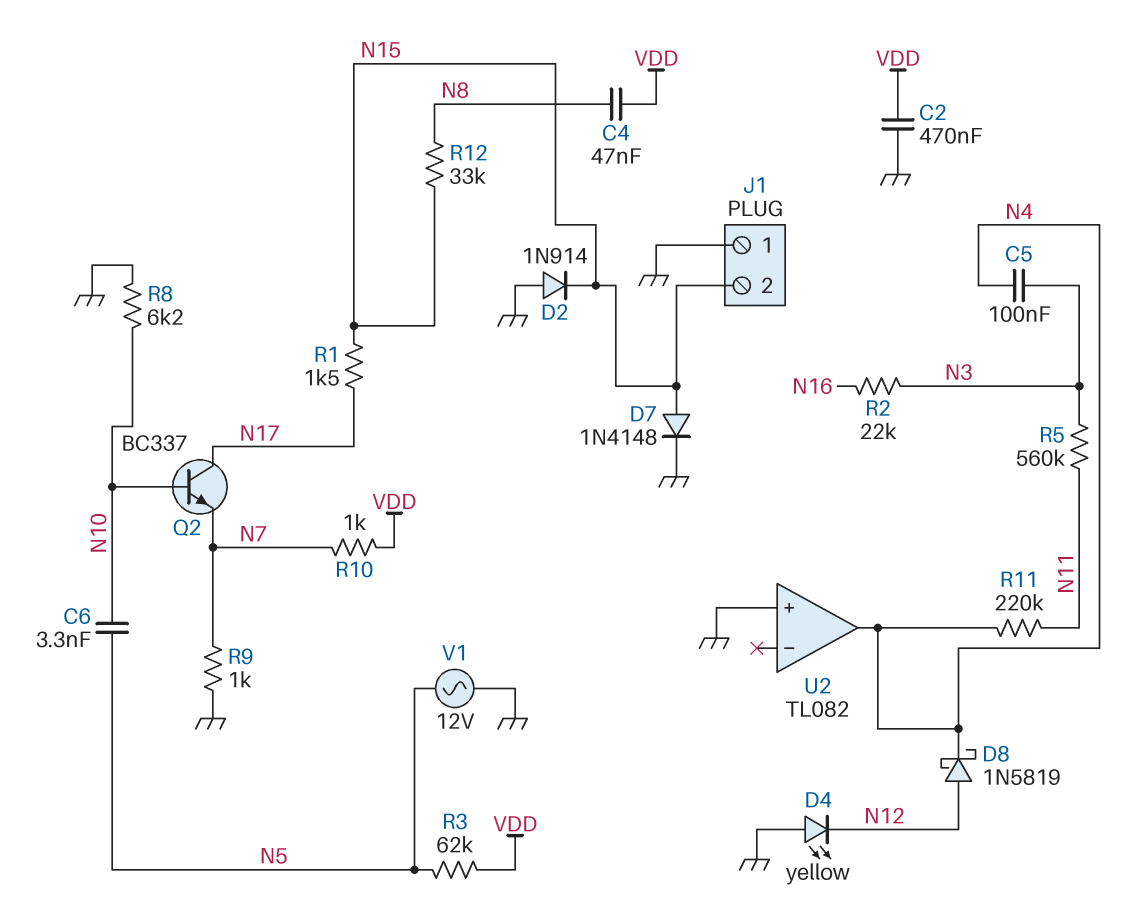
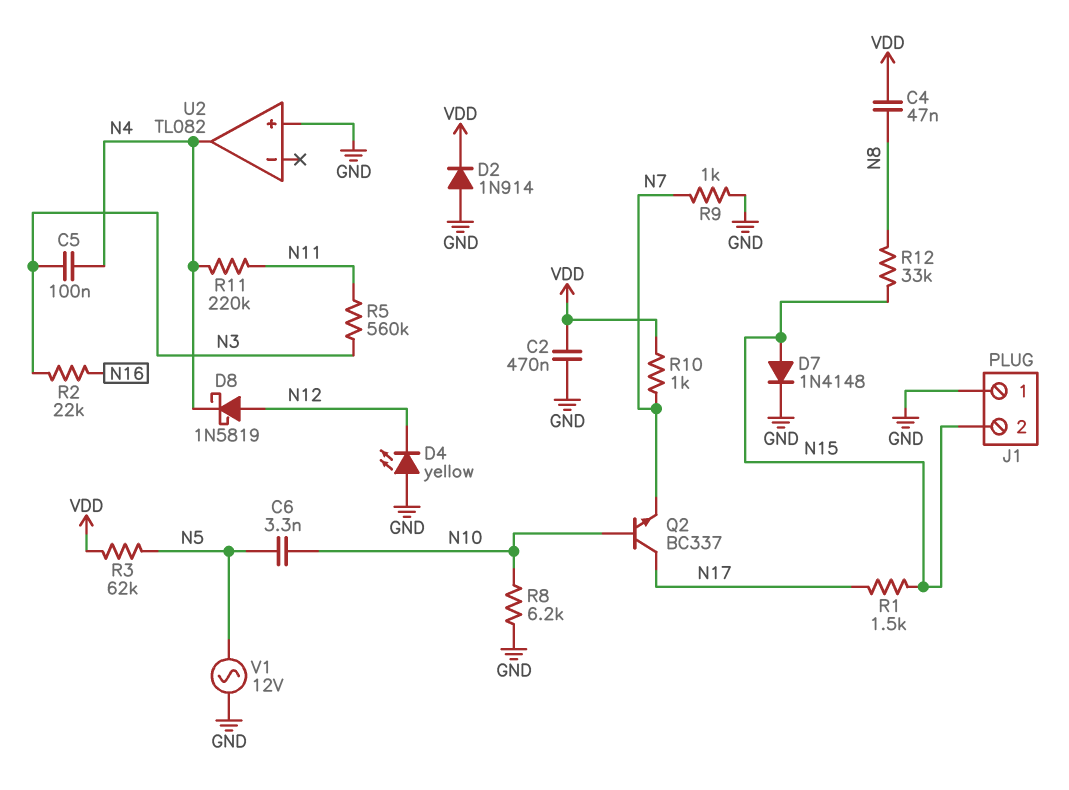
D2: diode 1N914 (A GND, K N15) -> diode 1N914 (A GND, K VDD)

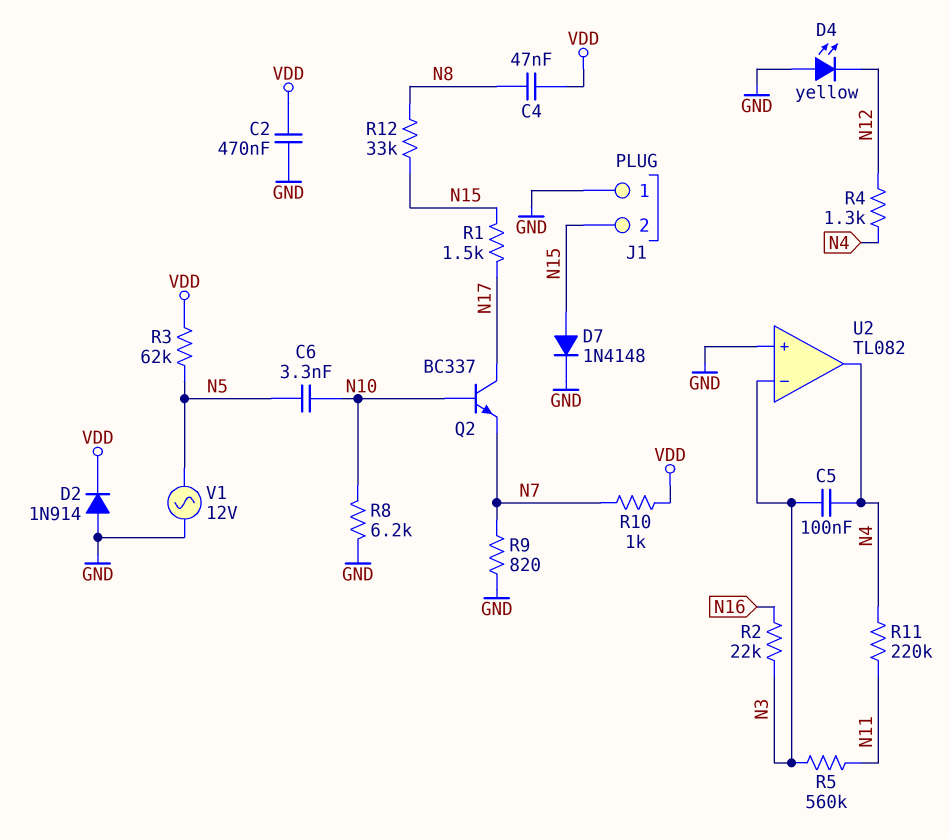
D8: schottky 1N5819 (A N12, K N4) -> none
R4: none -> 1.3k (N4, N12)
R9: 1k (GND, N7) -> 820 (GND, N7)
U2 pin in-: none -> N3

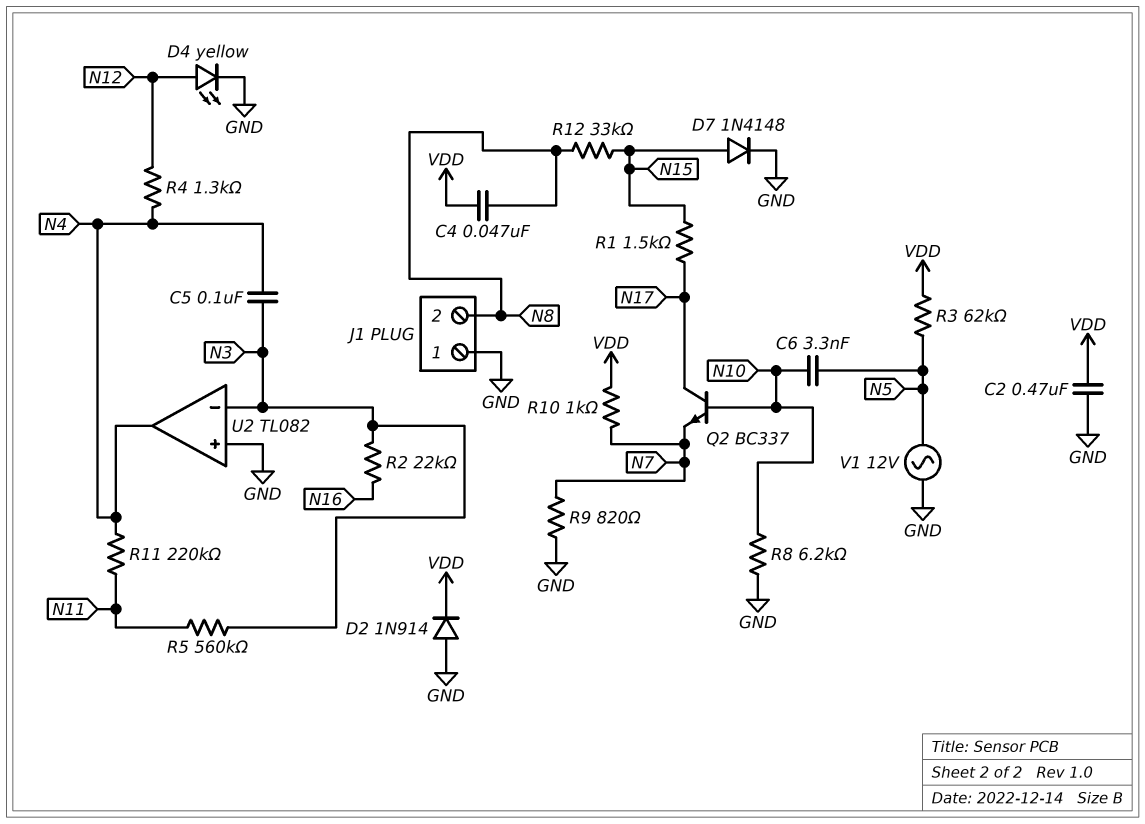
D4: LED yellow (A GND, K N12) -> LED yellow (A N12, K GND)
J1 pin 2: N15 -> N8

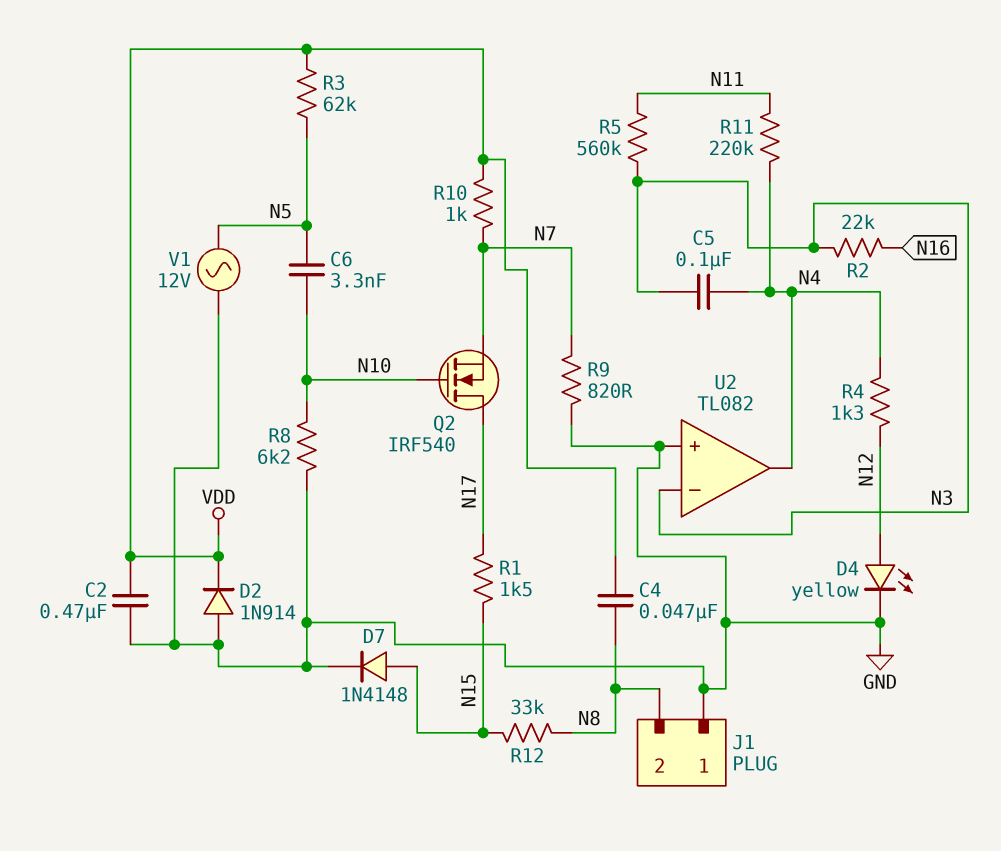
Q2: NPN BC337 (B N10, C N17, E N7) -> NMOS IRF540 (G N10, D N17, S N7)

